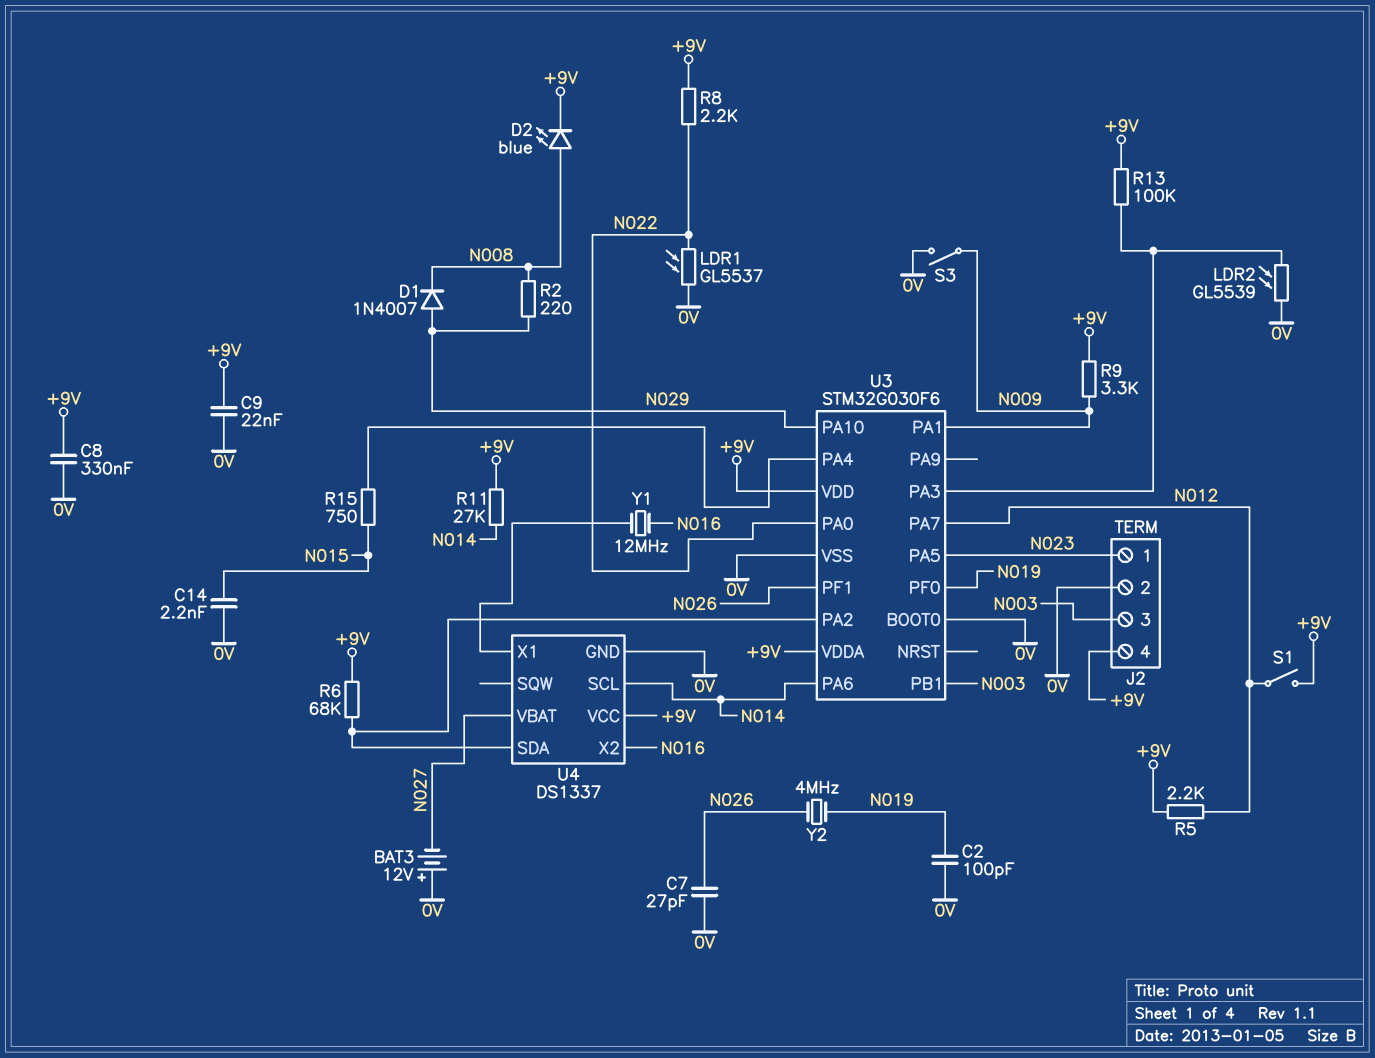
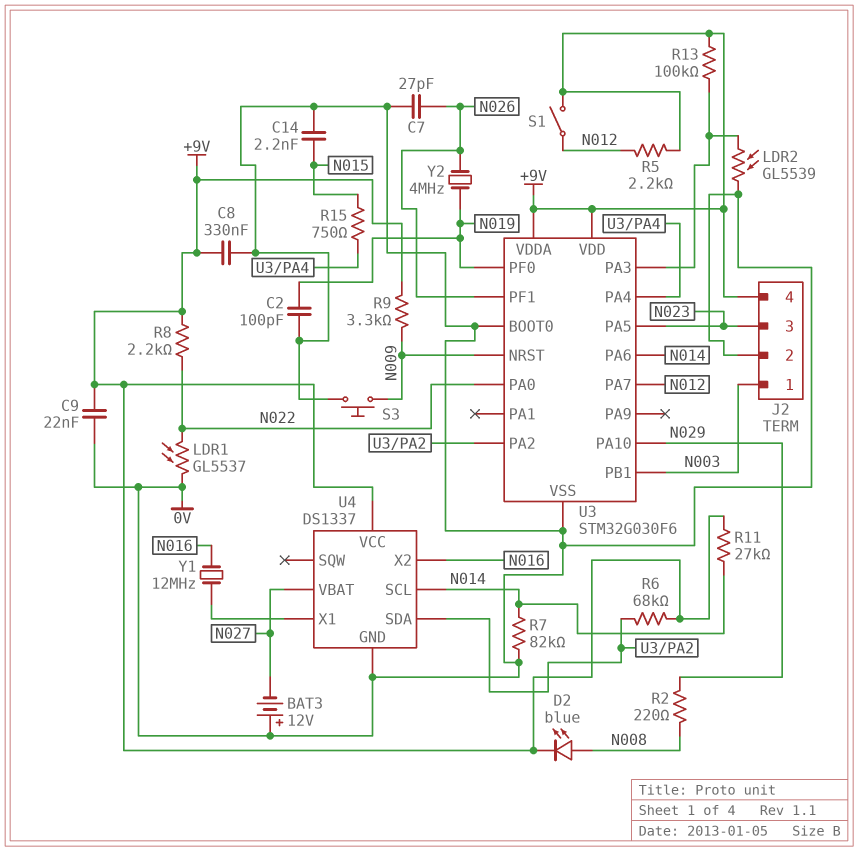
D1: diode 1N4007 (A N029, K N008) -> none
J2 pin 1: N023 -> N003
J2 pin 3: N003 -> N023
R7: none -> 82k (0V, N014)
S3: switch (0V, N009) -> button (0V, N009)
U3 pin NRST: none -> N009
U3 pin PA1: N009 -> none

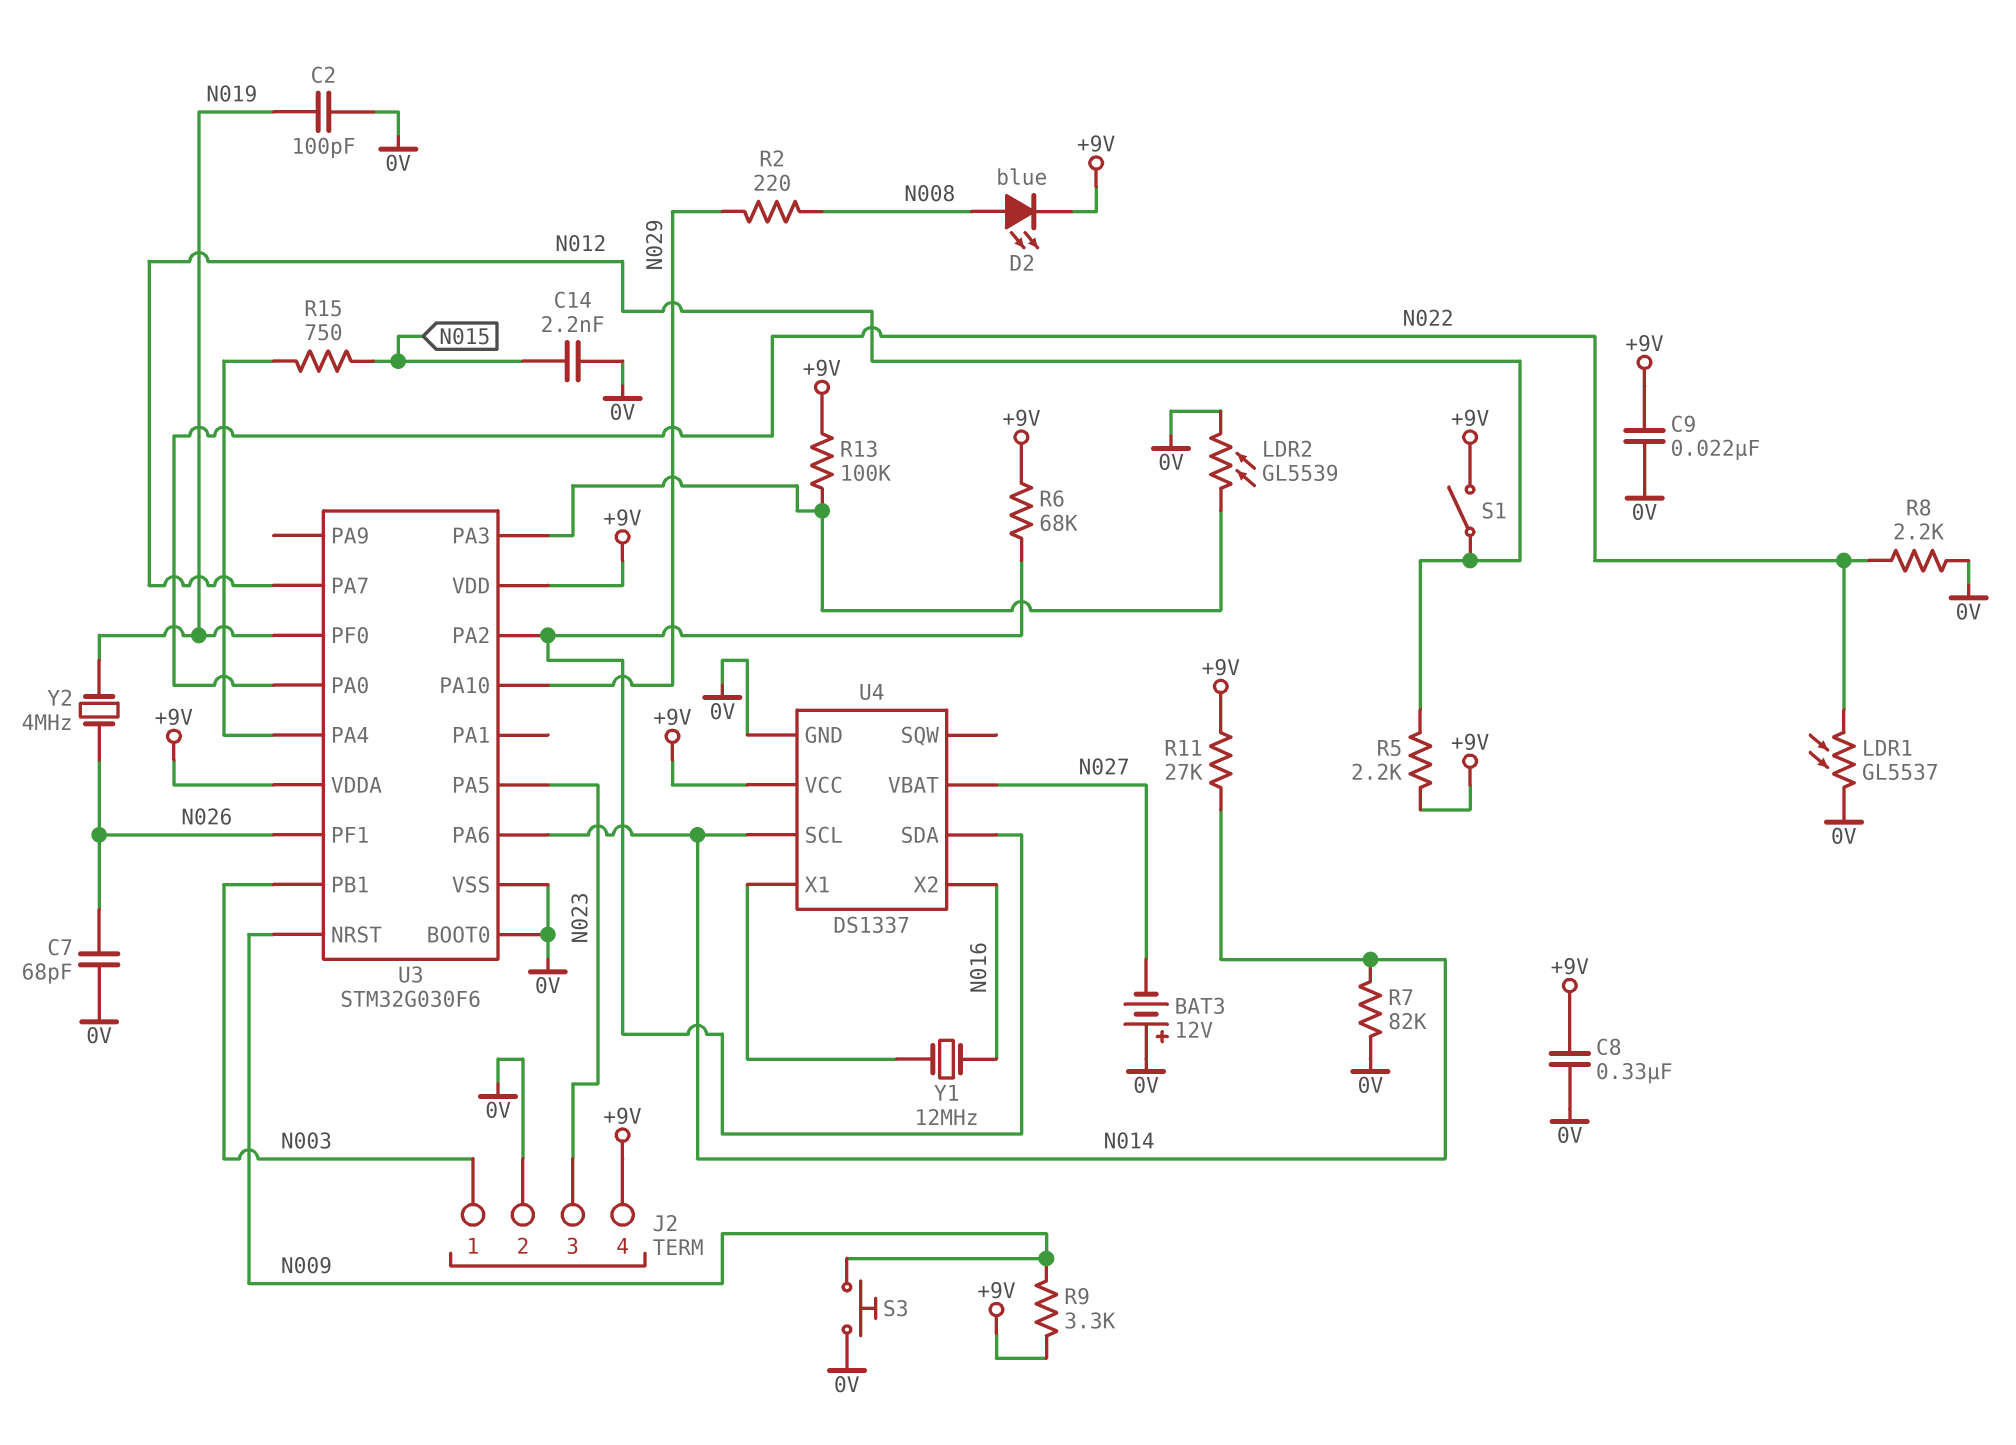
C7: 27pF (0V, N026) -> 68pF (0V, N026)
R8: 2.2k (+9V, N022) -> 2.2k (0V, N022)

